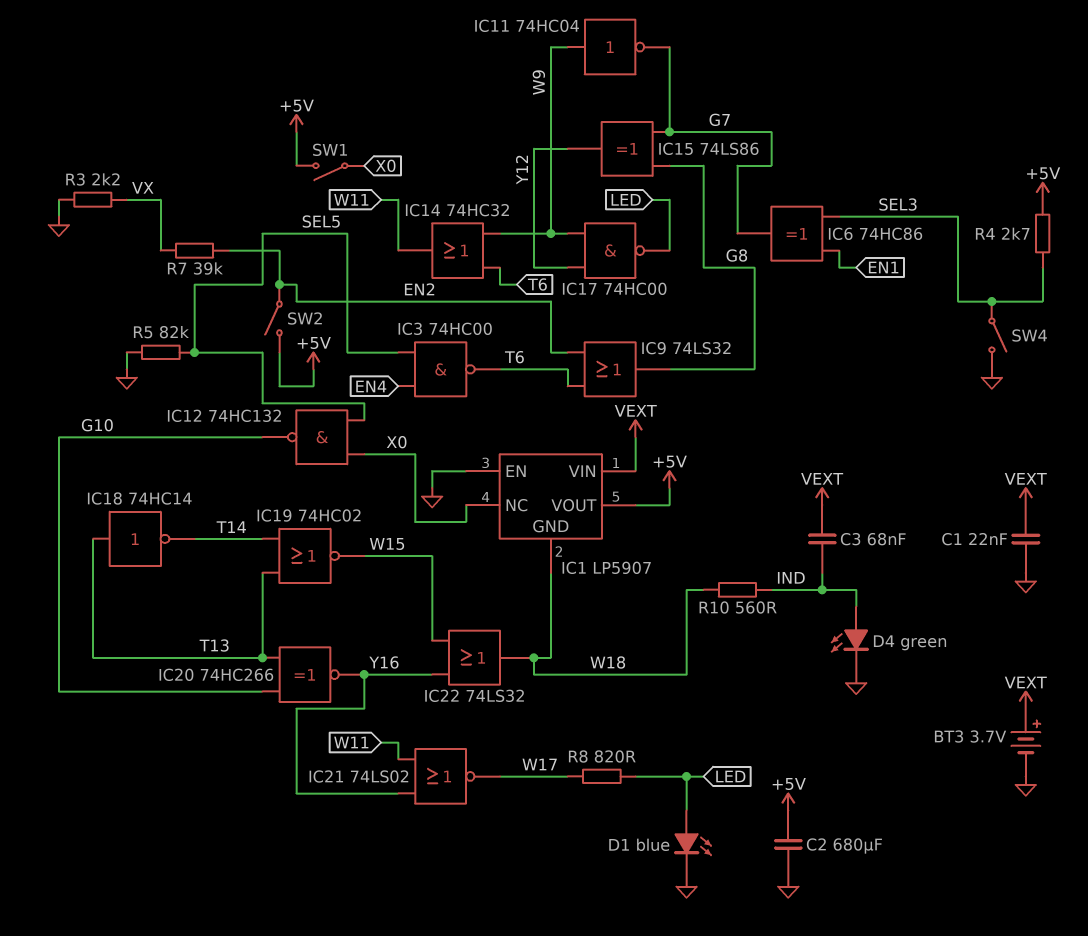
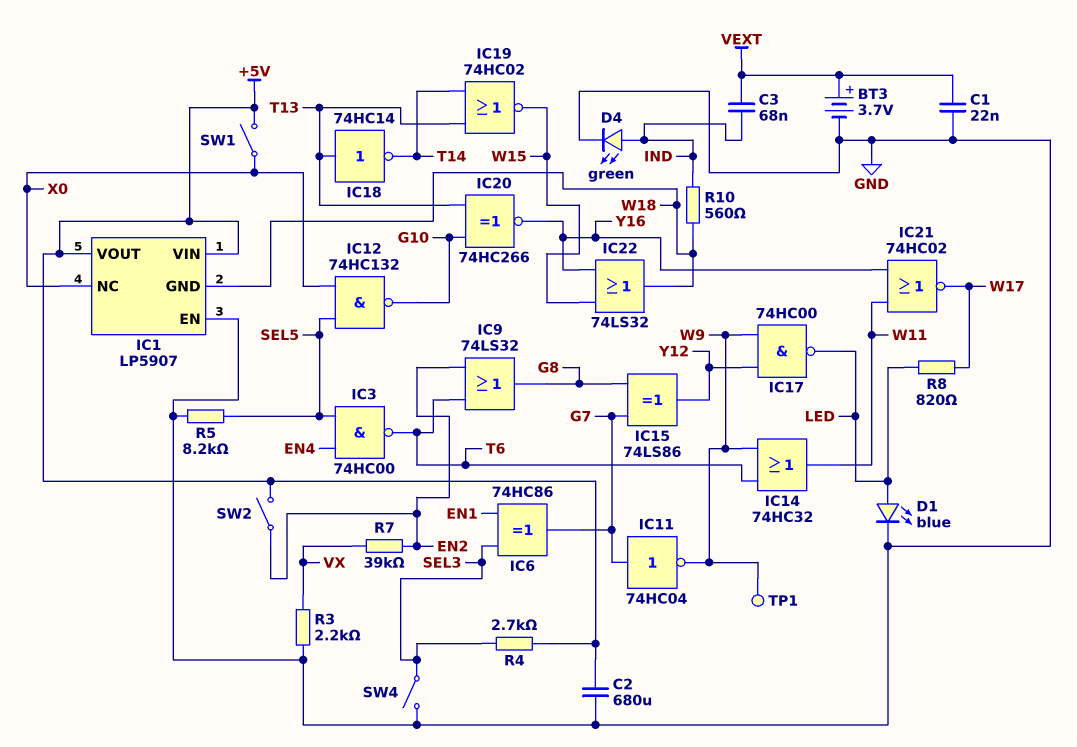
IC1 pin VIN: VEXT -> +5V
IC11: NOT 74HC04 (in W9, out G7) -> NOT 74HC04 (in G7, out W9)
IC21: NOR 74LS02 (in W11, in Y16, out W17) -> NOR 74HC02 (in W11, in Y16, out W17)
R5: 82k (GND, SEL5) -> 8.2k (GND, SEL5)
TP1: none -> test point (W9)

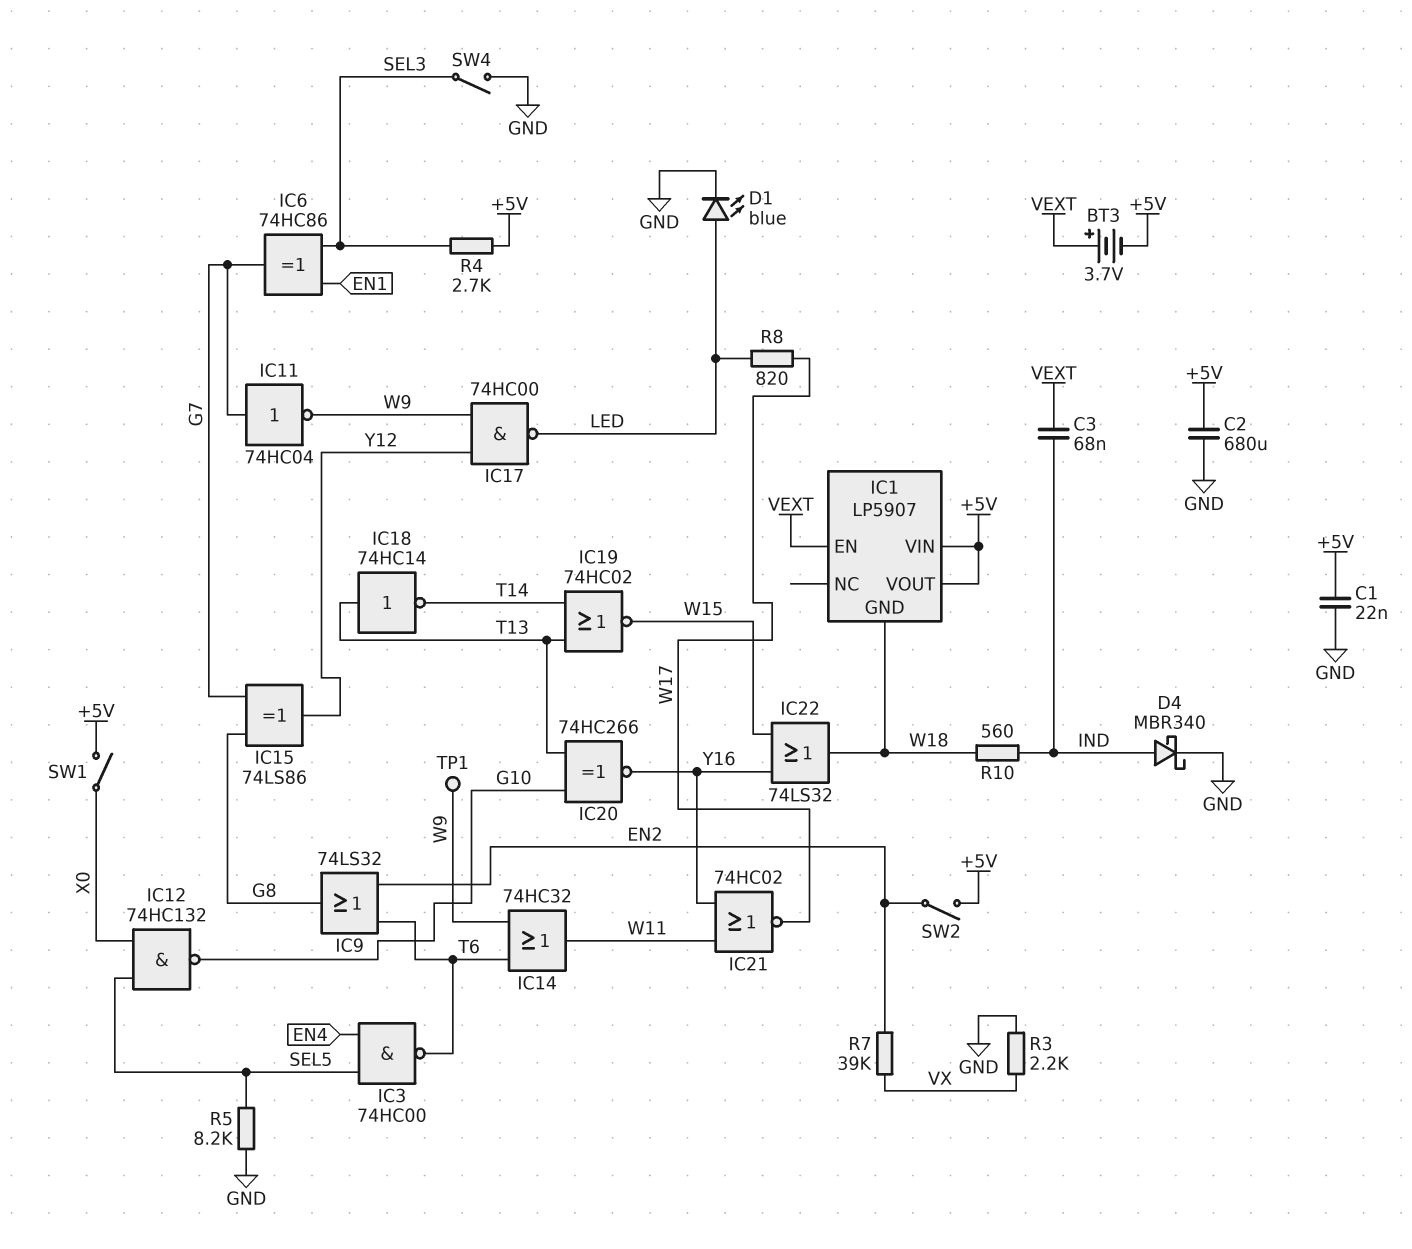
BT3: 3.7V (plus VEXT, minus GND) -> 3.7V (plus VEXT, minus +5V)
C1: 22nF (GND, VEXT) -> 22nF (+5V, GND)
D4: LED green (A IND, K GND) -> schottky MBR340 (A IND, K GND)
IC1 pin EN: GND -> VEXT
IC1 pin NC: X0 -> none

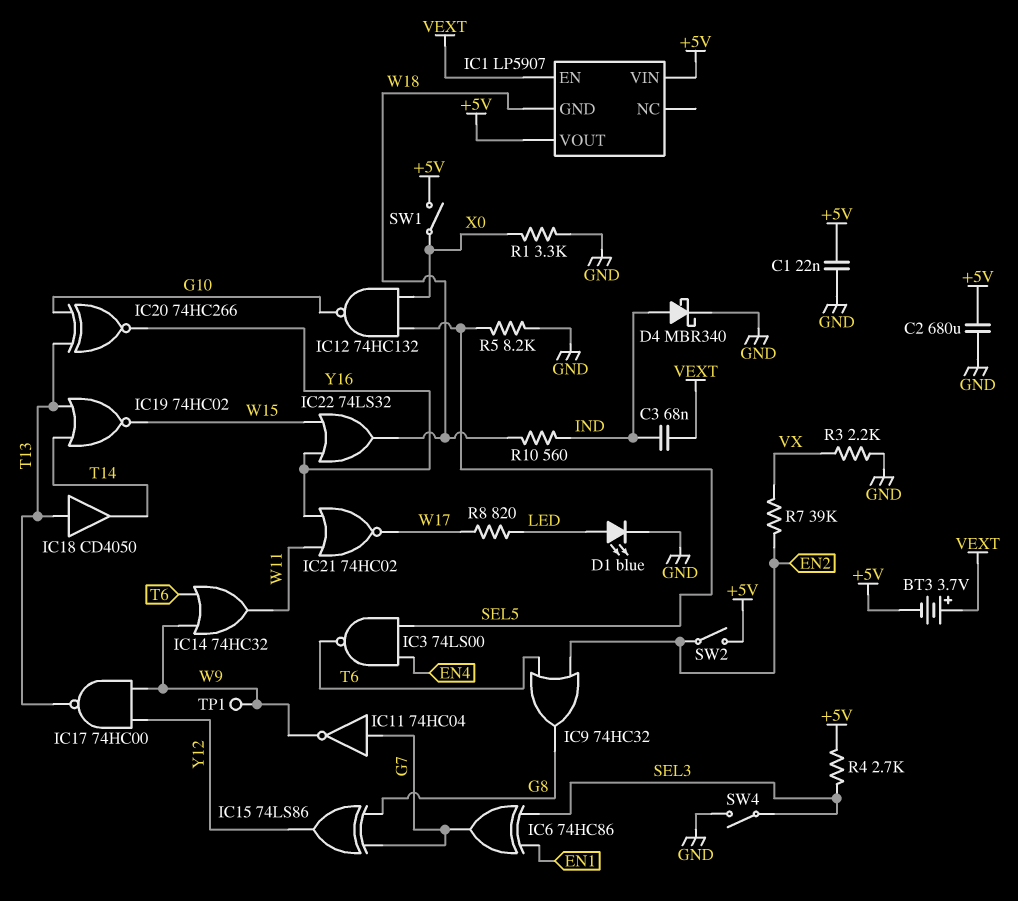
IC3: NAND 74HC00 (in EN4, in SEL5, out T6) -> NAND 74LS00 (in EN4, in SEL5, out T6)
IC9: OR 74LS32 (in EN2, in T6, out G8) -> OR 74HC32 (in EN2, in T6, out G8)
IC17: NAND 74HC00 (in W9, in Y12, out LED) -> NAND 74HC00 (in W9, in Y12, out T13)
IC18: NOT 74HC14 (in T13, out T14) -> buffer CD4050 (in T13, out T14)
R1: none -> 3.3k (GND, X0)

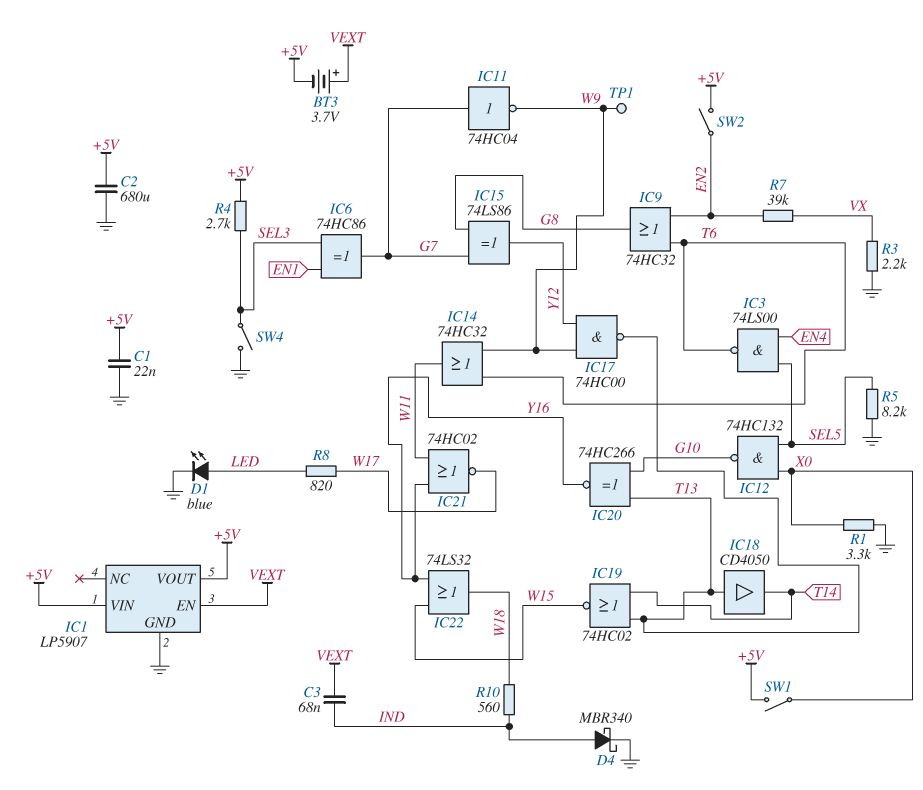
IC1 pin GND: W18 -> GND

